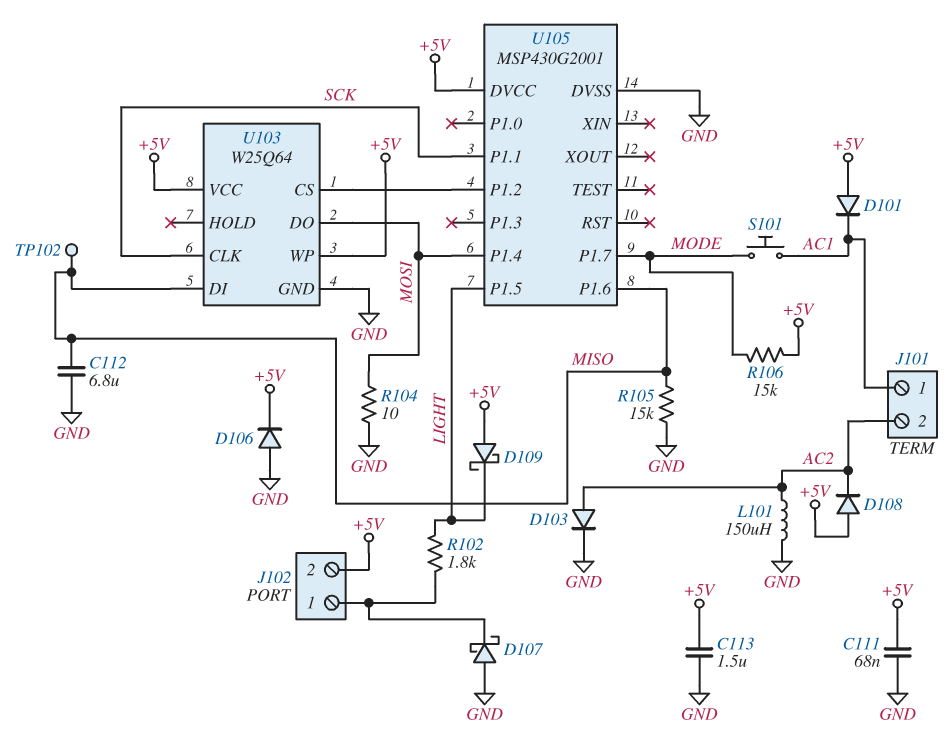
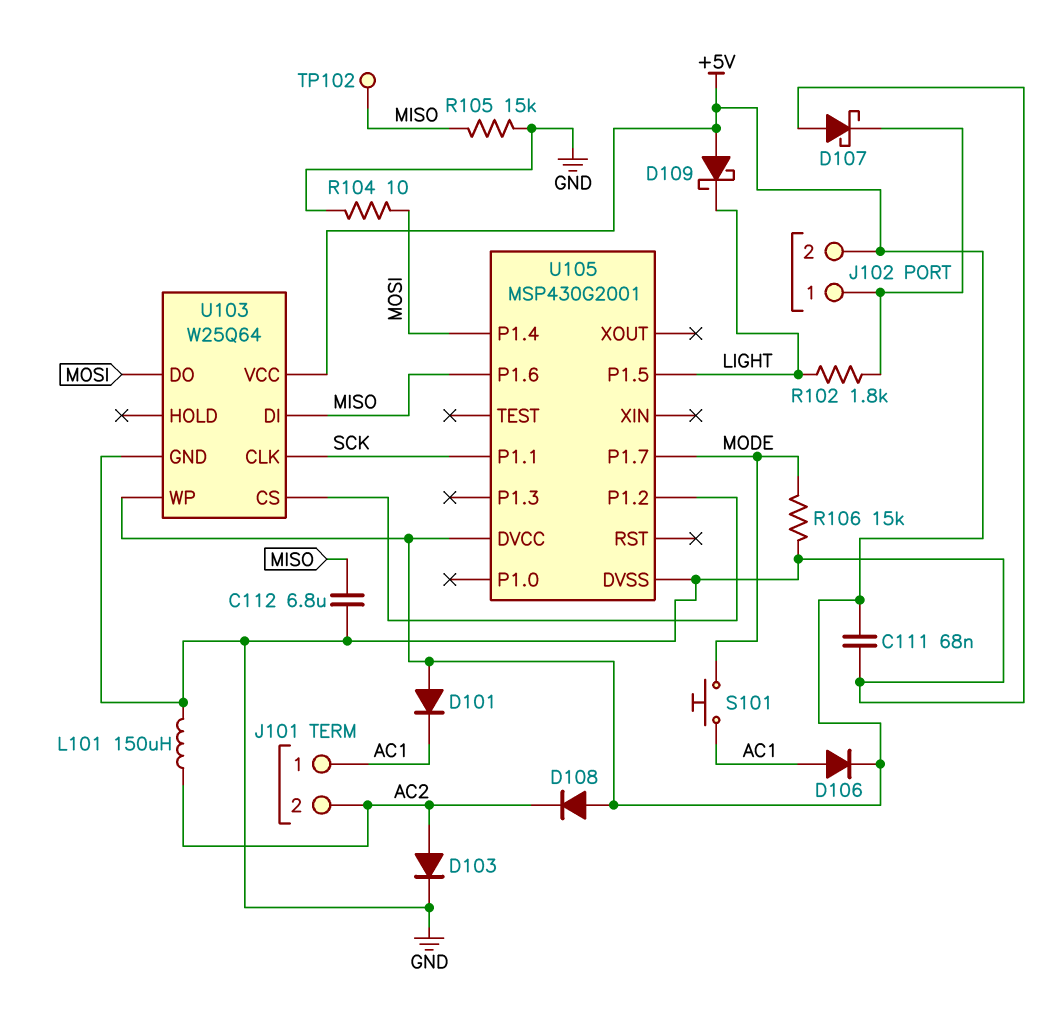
C113: 1.5uF (+5V, GND) -> none
D106: diode (A GND, K +5V) -> diode (A AC1, K +5V)
R106: 15k (+5V, MODE) -> 15k (GND, MODE)

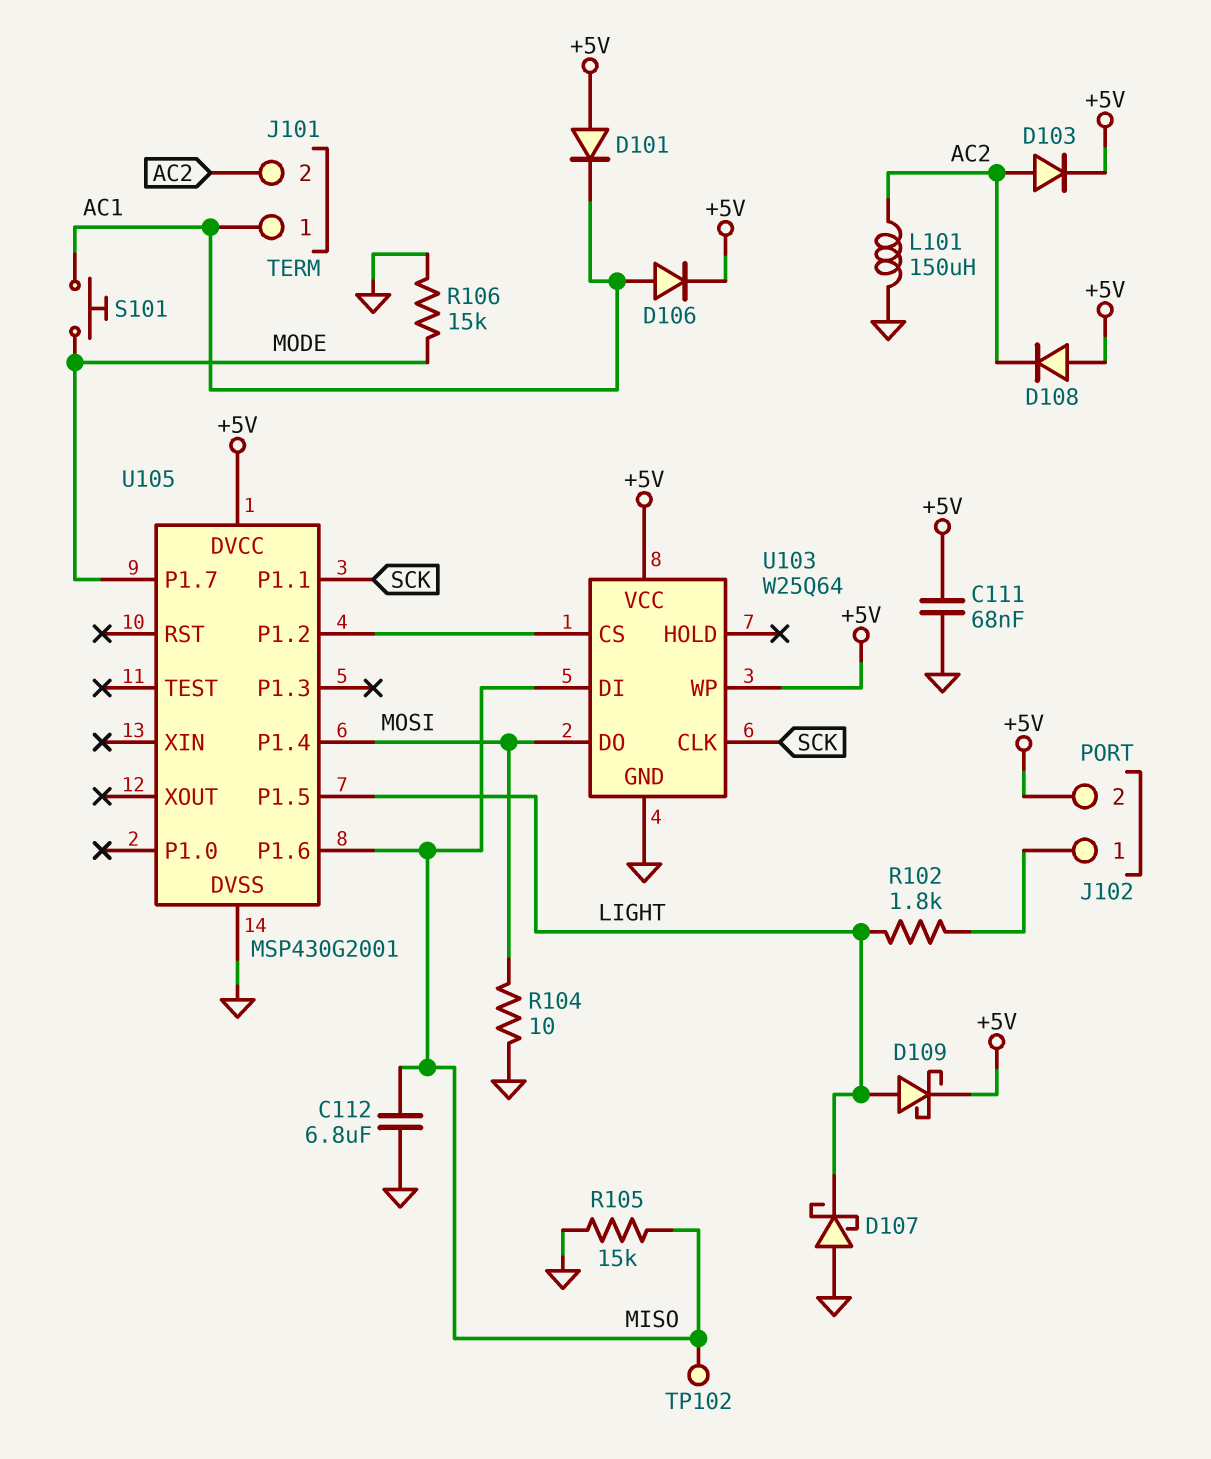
D103: diode (A AC2, K GND) -> diode (A AC2, K +5V)
D107: schottky (A GND, K J102/1) -> schottky (A GND, K LIGHT)
D109: schottky (A +5V, K LIGHT) -> schottky (A LIGHT, K +5V)

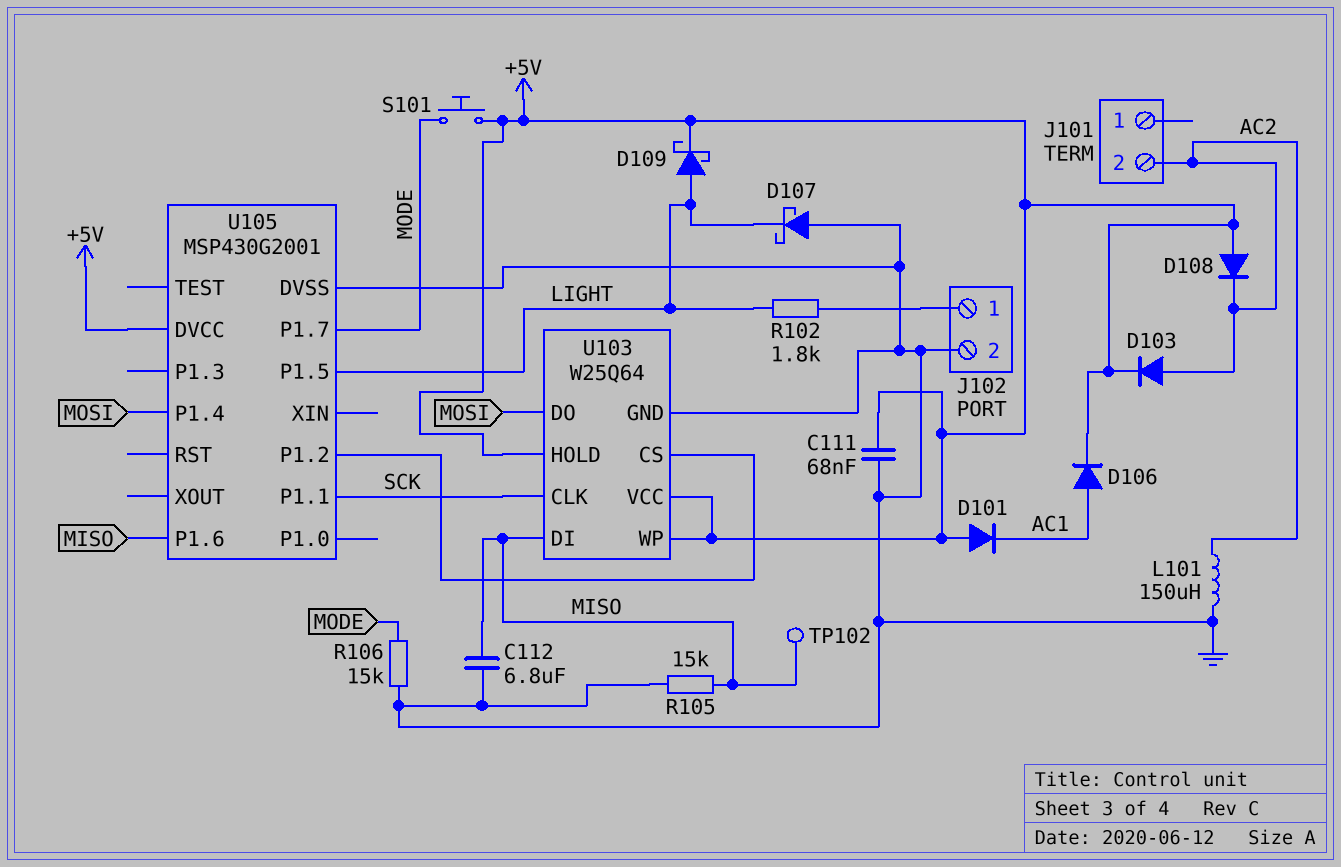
J101 pin 1: AC1 -> none
J102 pin 2: +5V -> GND
R104: 10 (GND, MOSI) -> none
S101: button (AC1, MODE) -> button (+5V, MODE)
U103 pin HOLD: none -> +5V

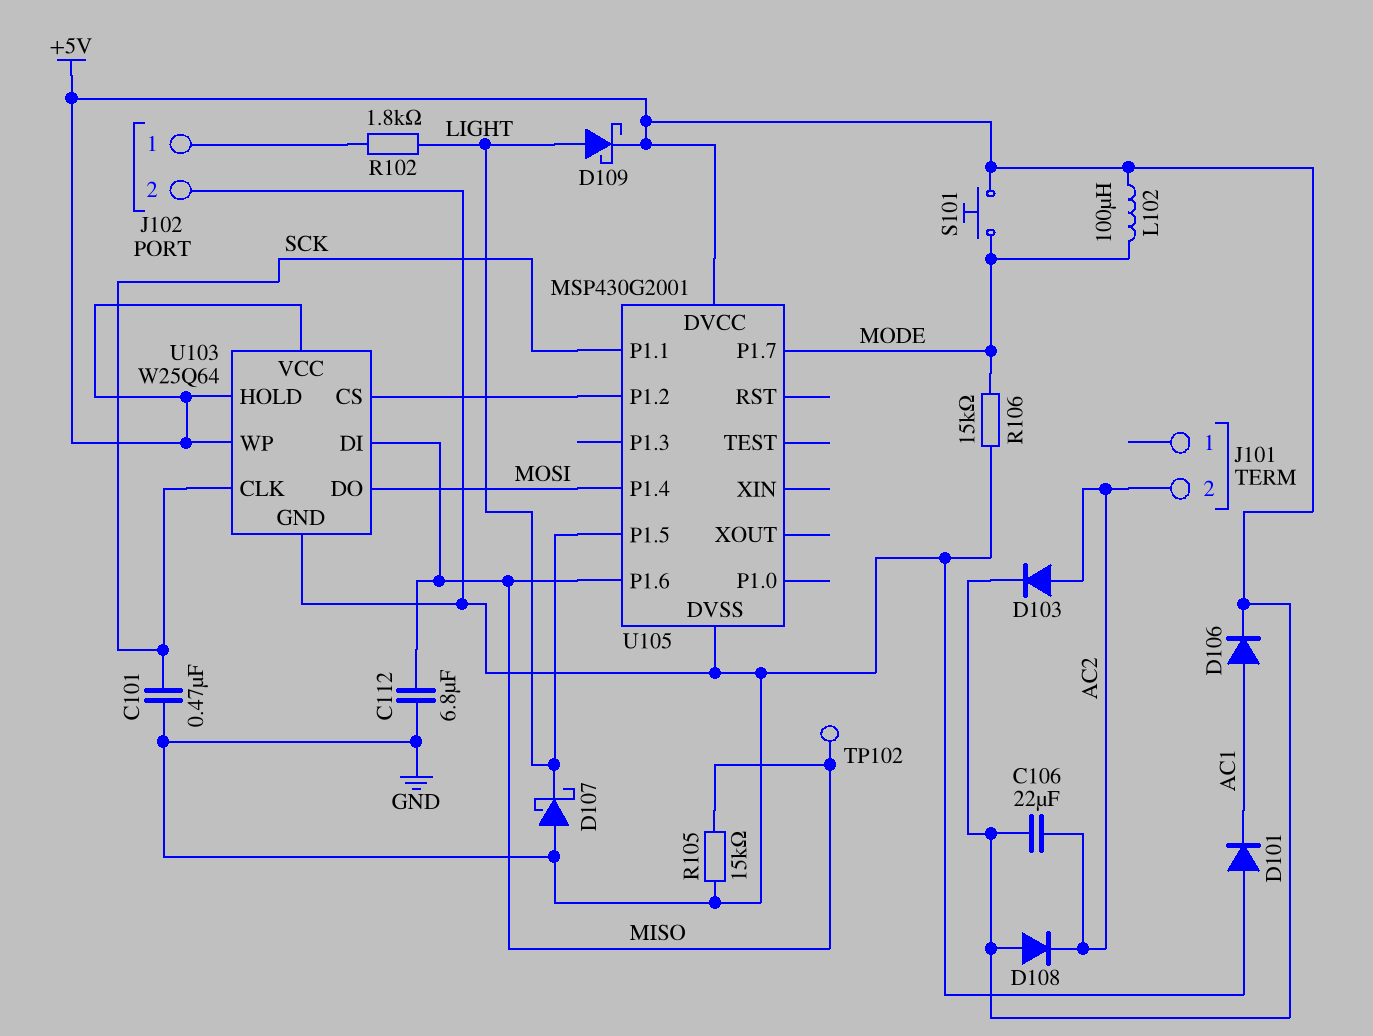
C101: none -> 470nF (GND, SCK)
C106: none -> 22uF (+5V, AC2)
C111: 68nF (+5V, GND) -> none
D101: diode (A +5V, K AC1) -> diode (A GND, K AC1)
L101: 150uH (AC2, GND) -> none
L102: none -> 100uH (+5V, MODE)

